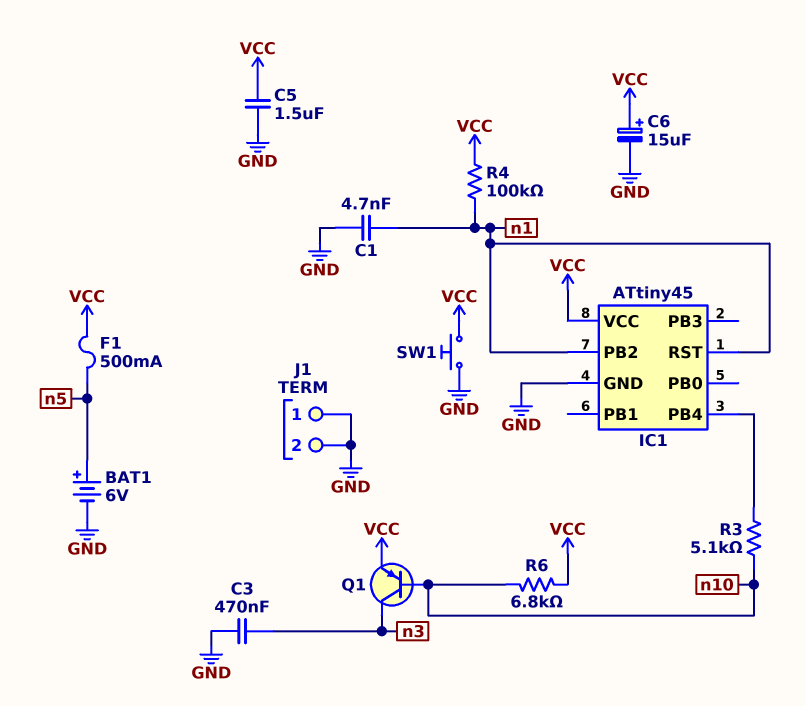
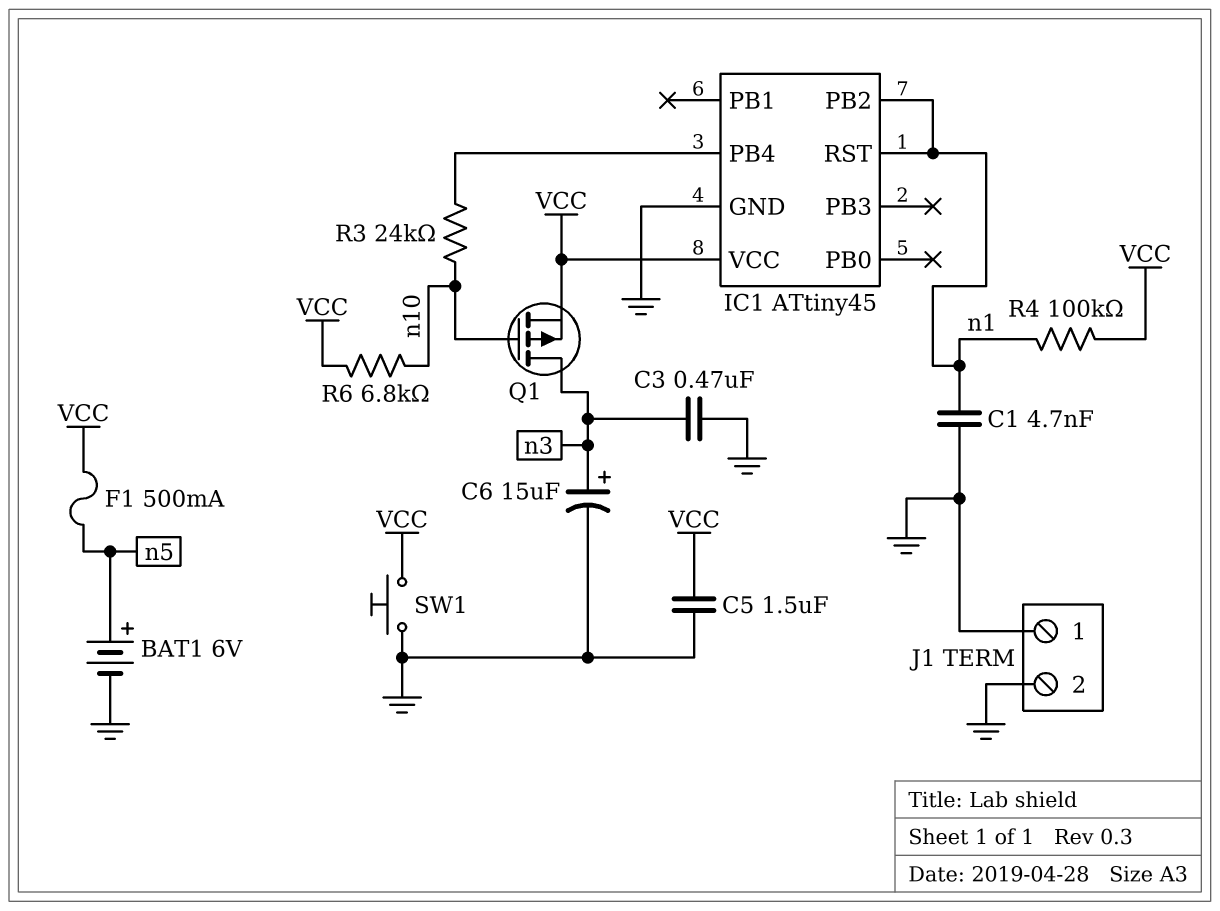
C6: 15uF (plus VCC, minus GND) -> 15uF (plus n3, minus GND)
Q1: PNP (B n10, C n3, E VCC) -> PMOS (G n10, D n3, S VCC)
R3: 5.1k (IC1/PB4, n10) -> 24k (IC1/PB4, n10)

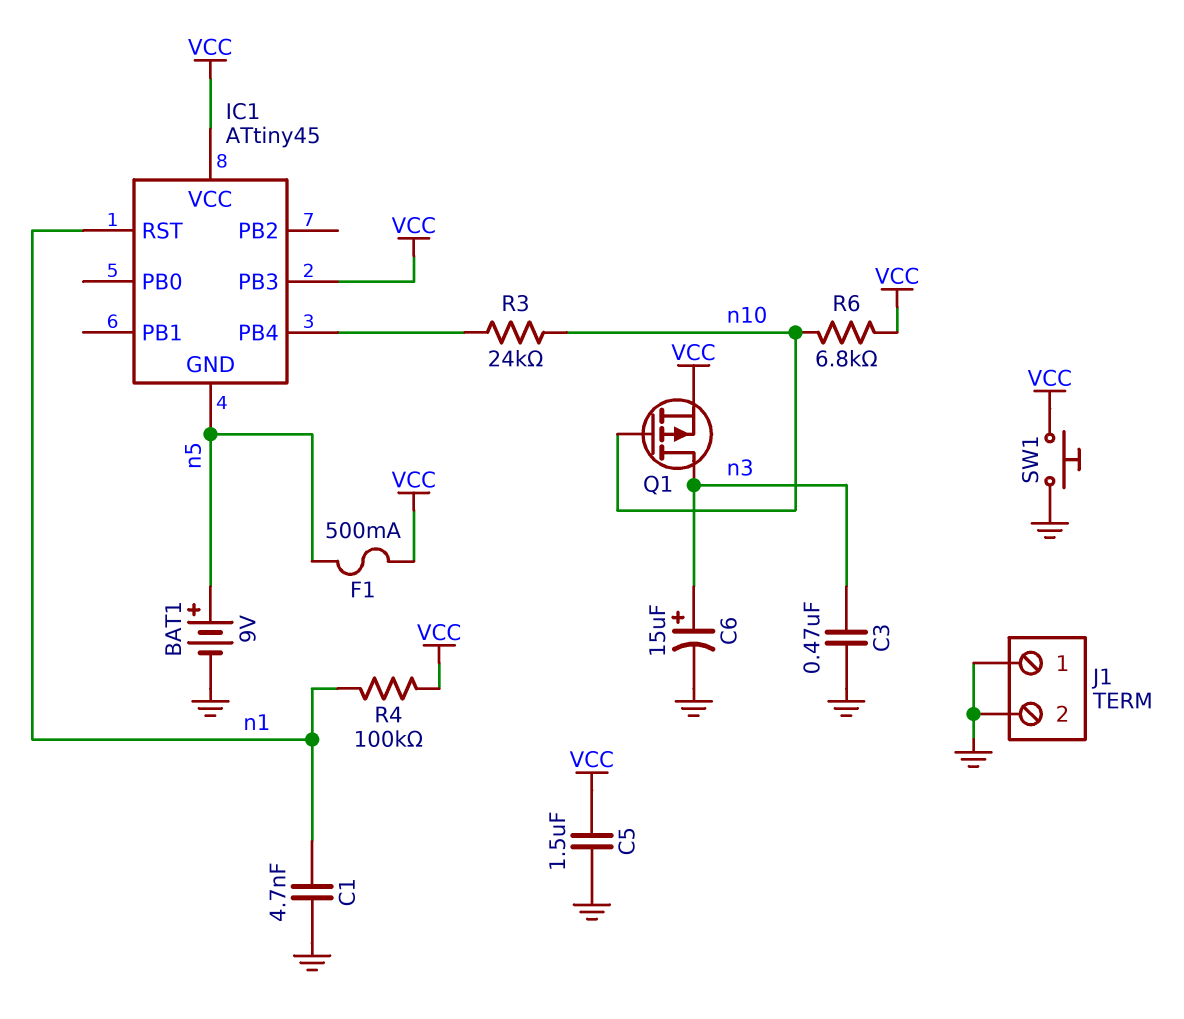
BAT1: 6V (plus n5, minus GND) -> 9V (plus n5, minus GND)
IC1 pin GND: GND -> n5
IC1 pin PB2: n1 -> none
IC1 pin PB3: none -> VCC

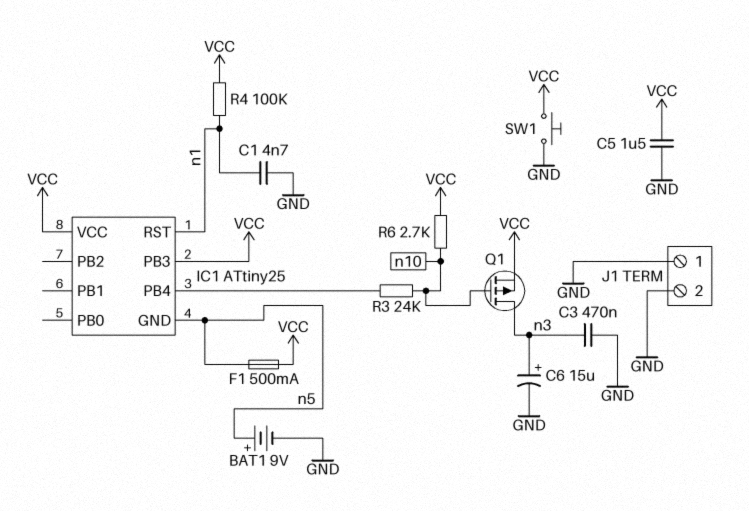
IC1: ATtiny45 -> ATtiny25
R6: 6.8k (VCC, n10) -> 2.7k (VCC, n10)

